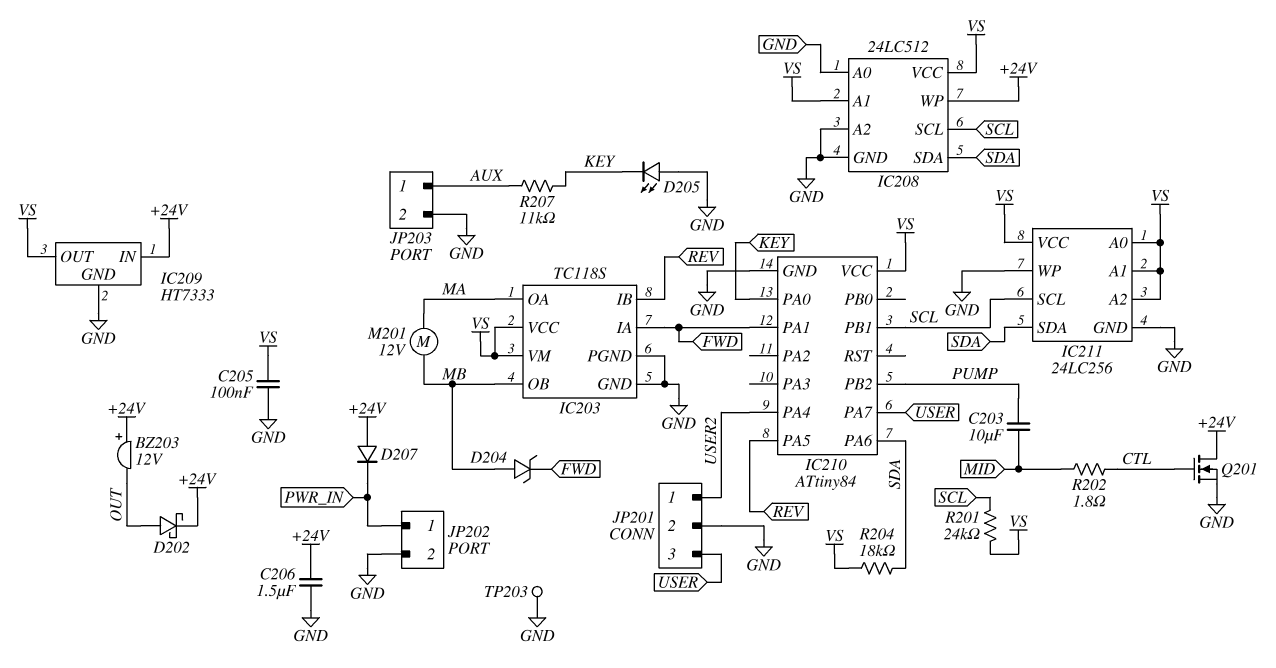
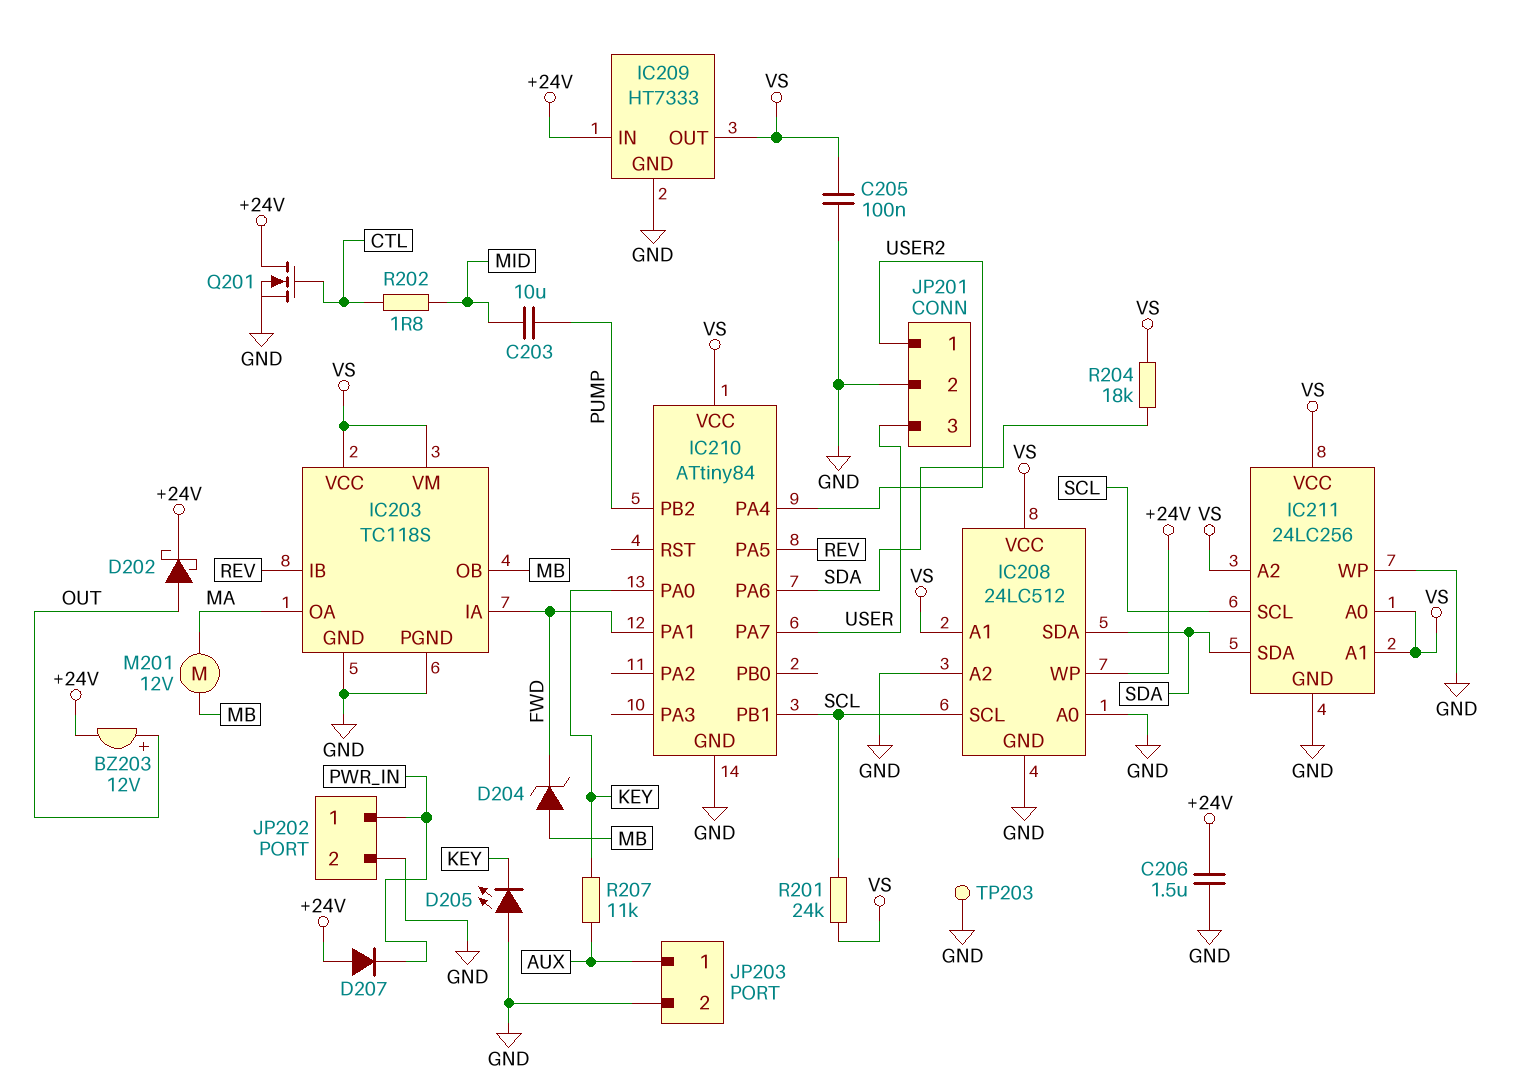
BZ203: buzzer 12V (plus +24V, minus OUT) -> buzzer 12V (plus OUT, minus +24V)

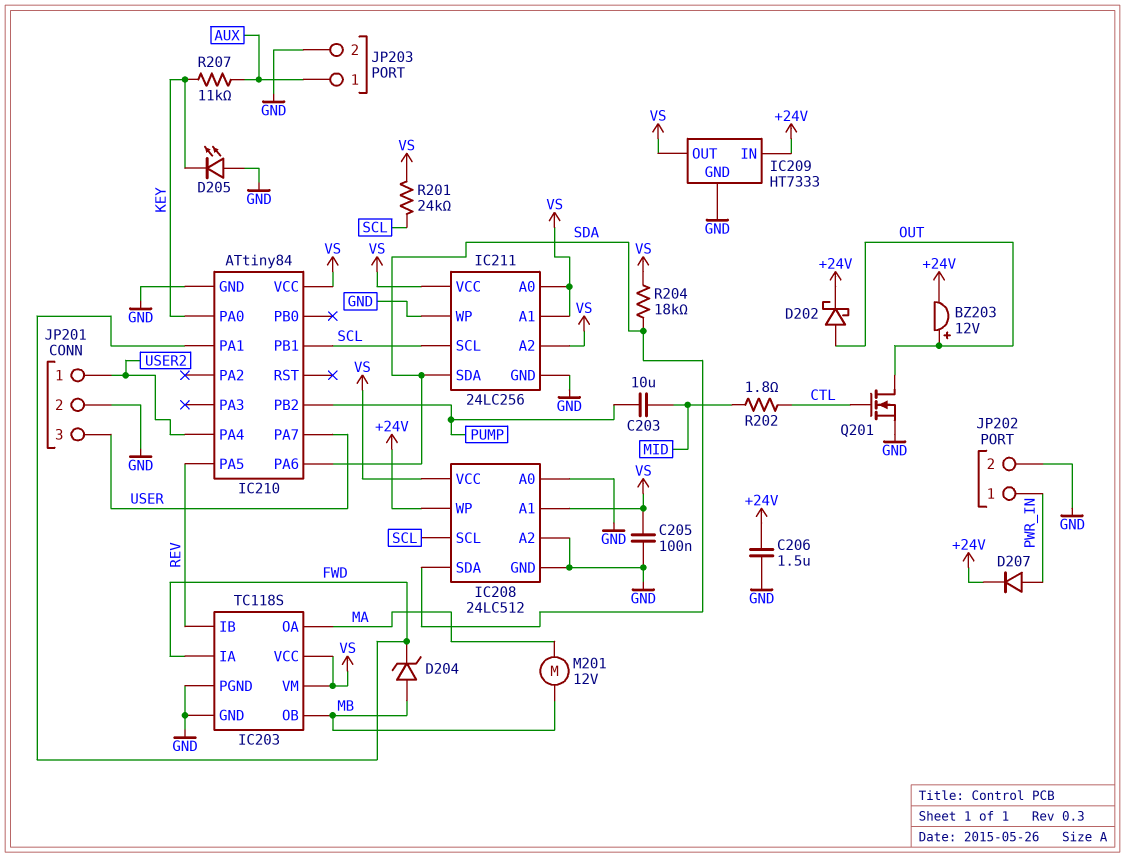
D207: diode (A +24V, K PWR_IN) -> diode (A PWR_IN, K +24V)
Q201: NMOS (G CTL, D +24V, S GND) -> NMOS (G CTL, D OUT, S GND)
TP203: test point (GND) -> none

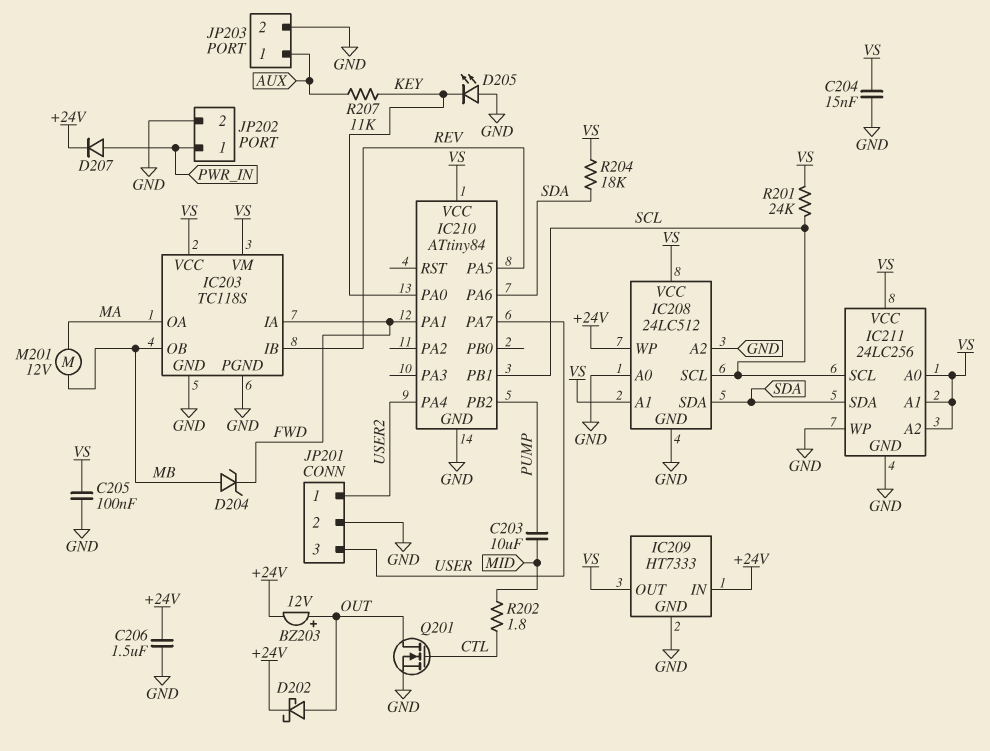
C204: none -> 15nF (GND, VS)

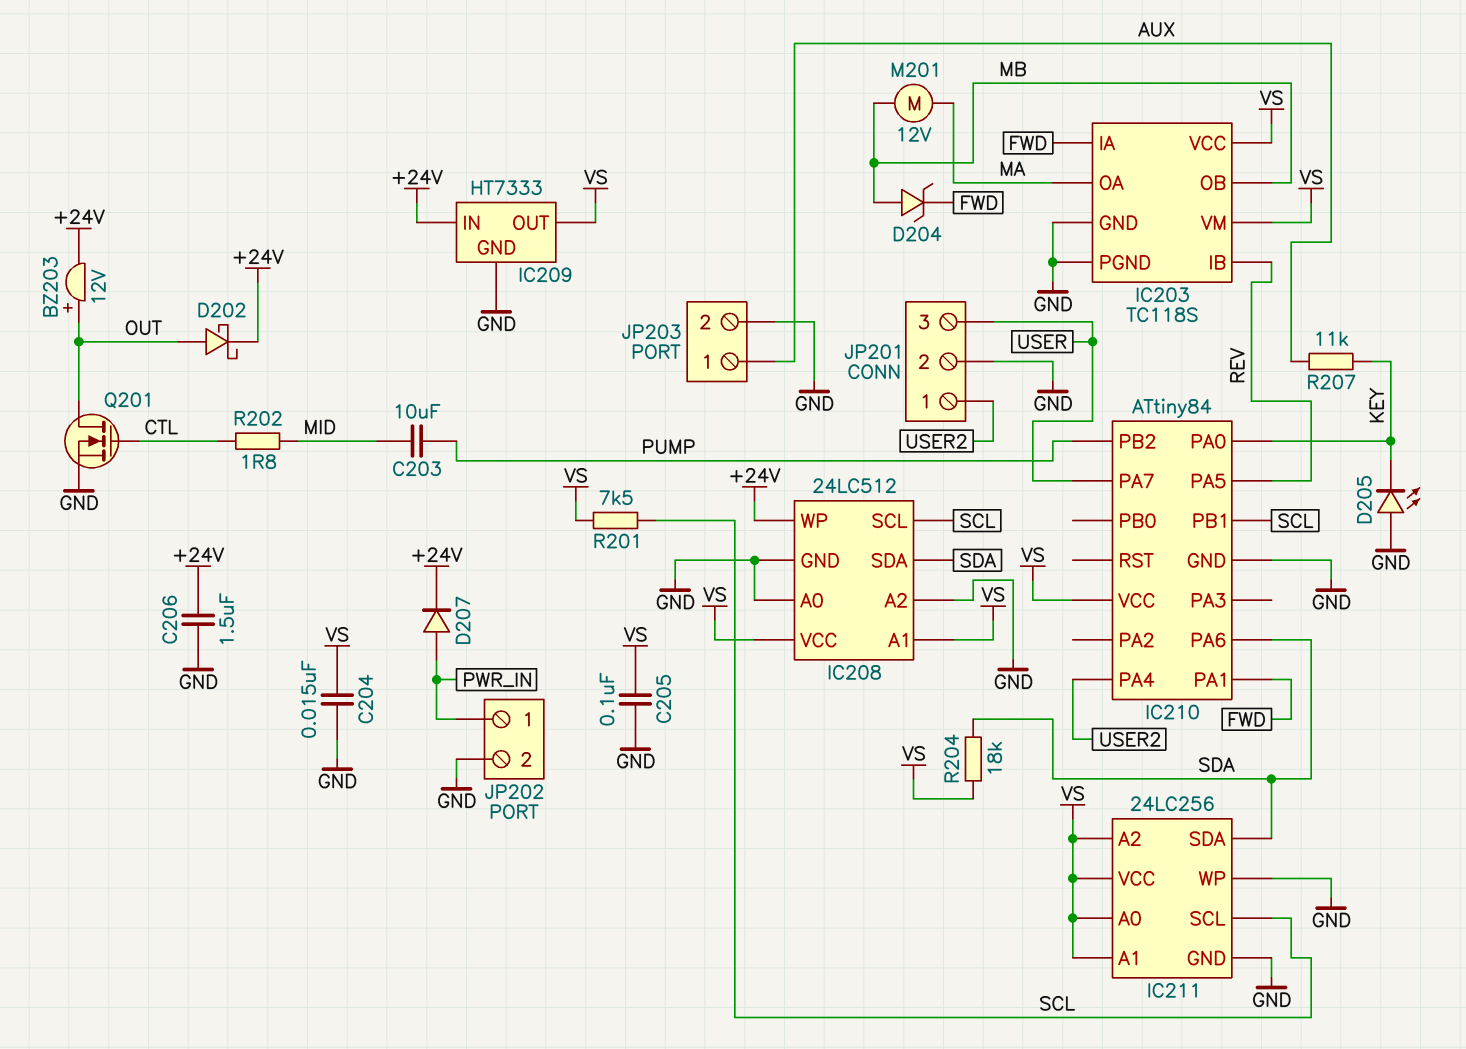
R201: 24k (SCL, VS) -> 7.5k (SCL, VS)

